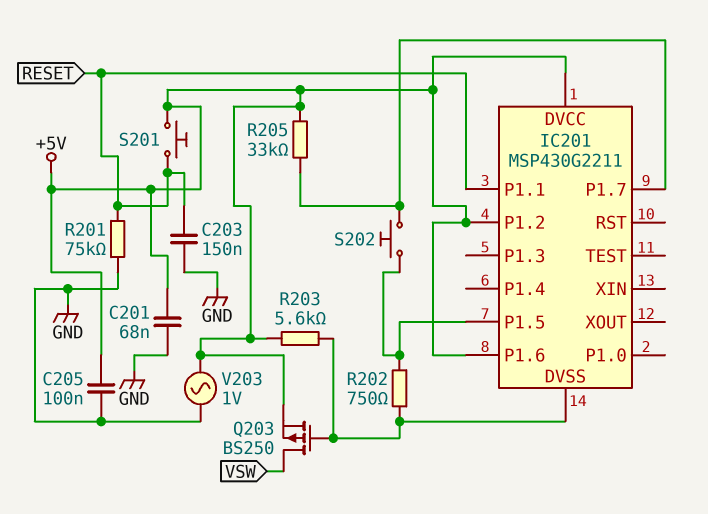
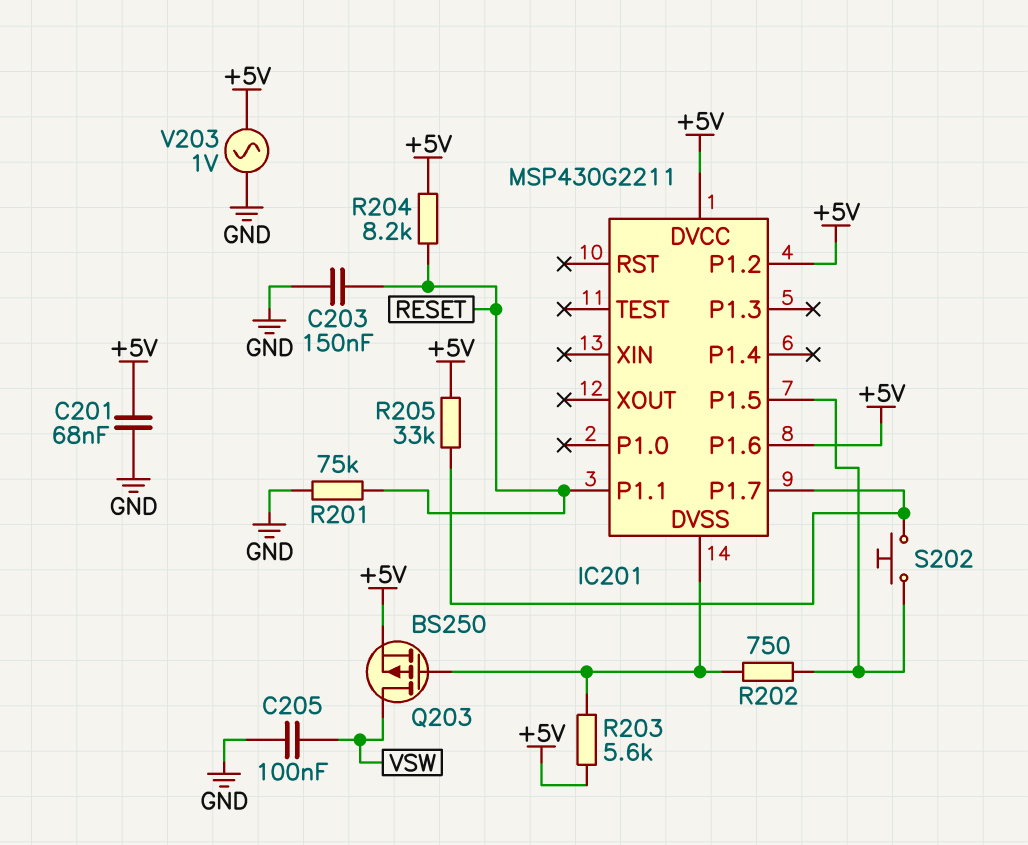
C205: 100nF (+5V, GND) -> 100nF (GND, VSW)
R204: none -> 8.2k (+5V, RESET)
S201: button (+5V, RESET) -> none

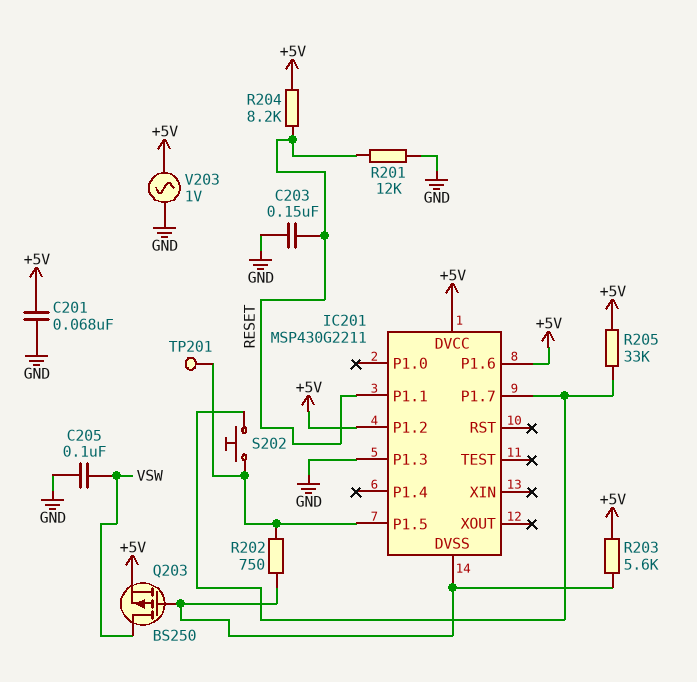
IC201 pin P1.3: none -> GND
R201: 75k (GND, RESET) -> 12k (GND, RESET)
TP201: none -> test point (IC201/P1.5)

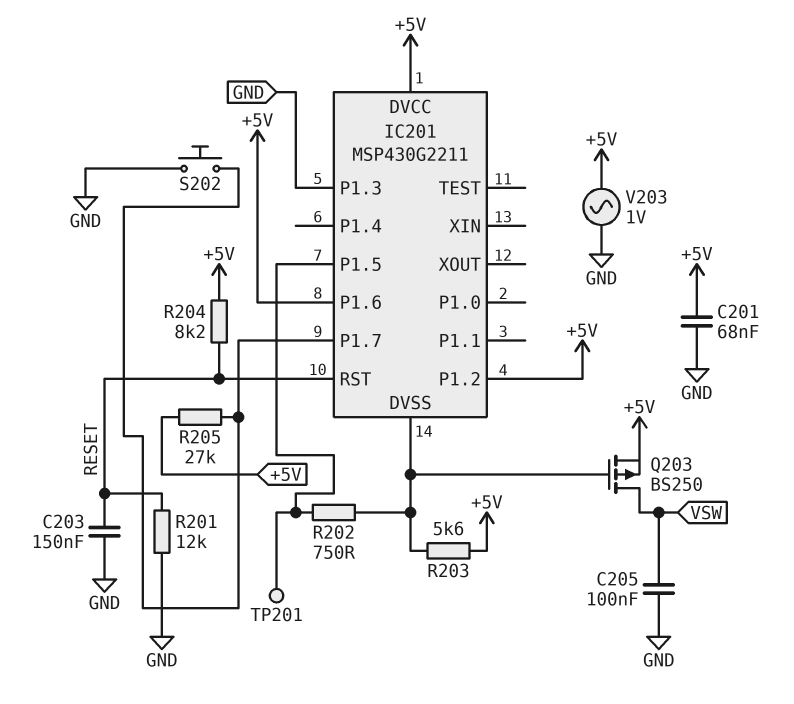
IC201 pin P1.1: RESET -> none
IC201 pin RST: none -> RESET
R205: 33k (+5V, IC201/P1.7) -> 27k (+5V, IC201/P1.7)
S202: button (IC201/P1.5, IC201/P1.7) -> button (GND, IC201/P1.7)

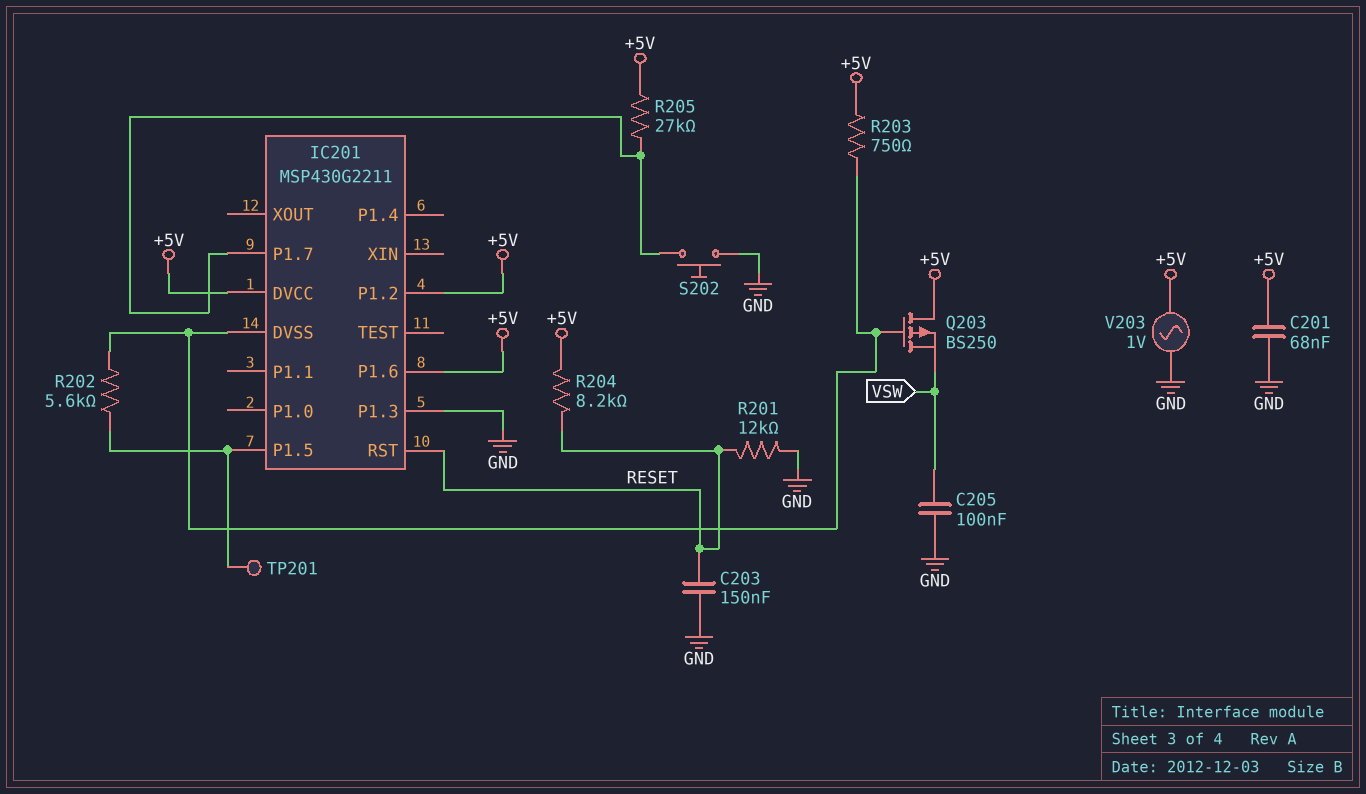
Q203: PMOS BS250 (G IC201/DVSS, D VSW, S +5V) -> PMOS BS250 (G IC201/DVSS, D +5V, S VSW)
R202: 750 (IC201/DVSS, IC201/P1.5) -> 5.6k (IC201/DVSS, IC201/P1.5)
R203: 5.6k (+5V, IC201/DVSS) -> 750 (+5V, IC201/DVSS)

